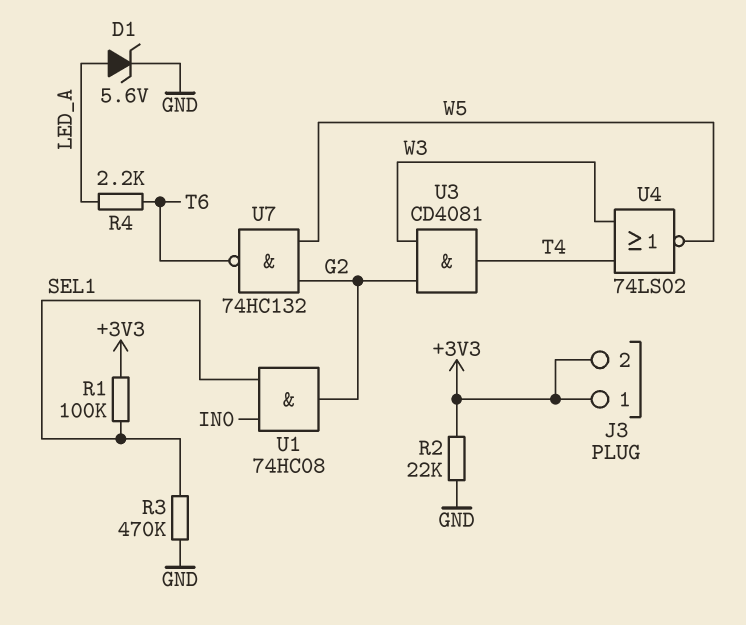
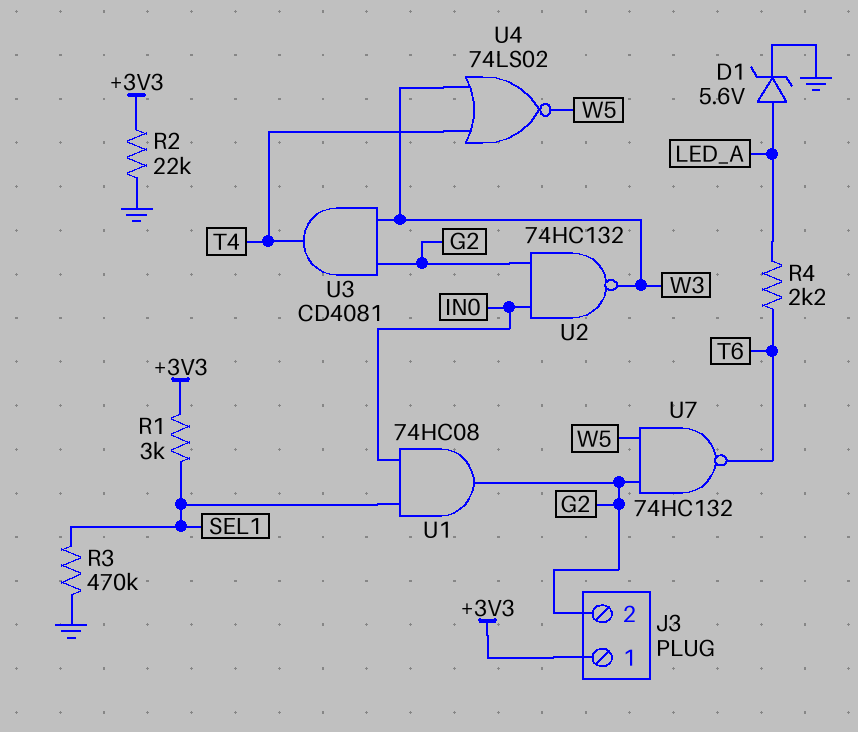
J3 pin 2: +3V3 -> G2
R1: 100k (+3V3, SEL1) -> 3k (+3V3, SEL1)
U2: none -> NAND 74HC132 (in G2, in IN0, out W3)

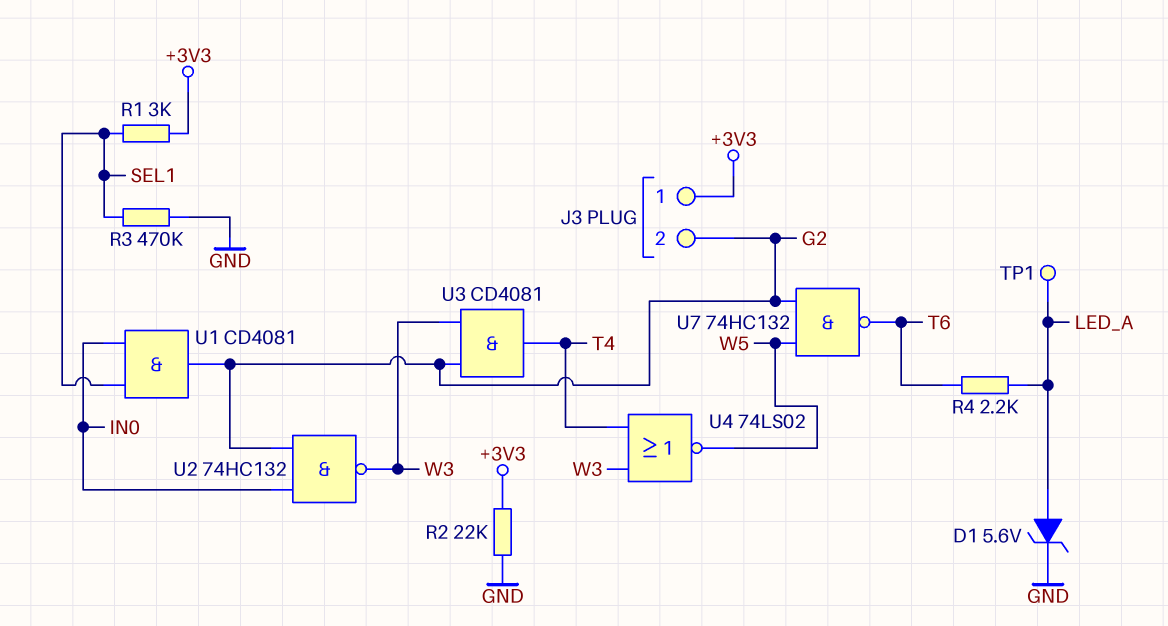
TP1: none -> test point (LED_A)
U1: AND 74HC08 (in IN0, in SEL1, out G2) -> AND CD4081 (in IN0, in SEL1, out G2)

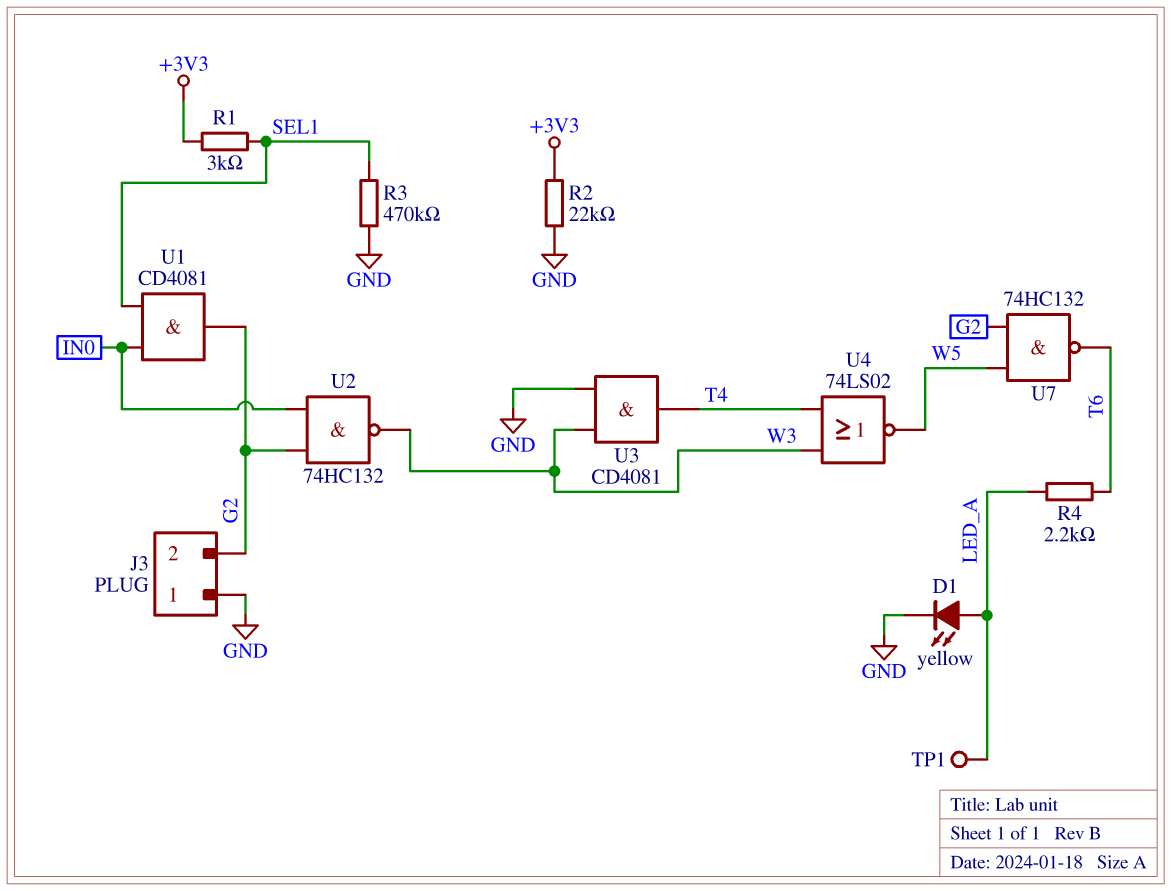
D1: zener 5.6V (A LED_A, K GND) -> LED yellow (A LED_A, K GND)
J3 pin 1: +3V3 -> GND
U3: AND CD4081 (in G2, in W3, out T4) -> AND CD4081 (in GND, in W3, out T4)

